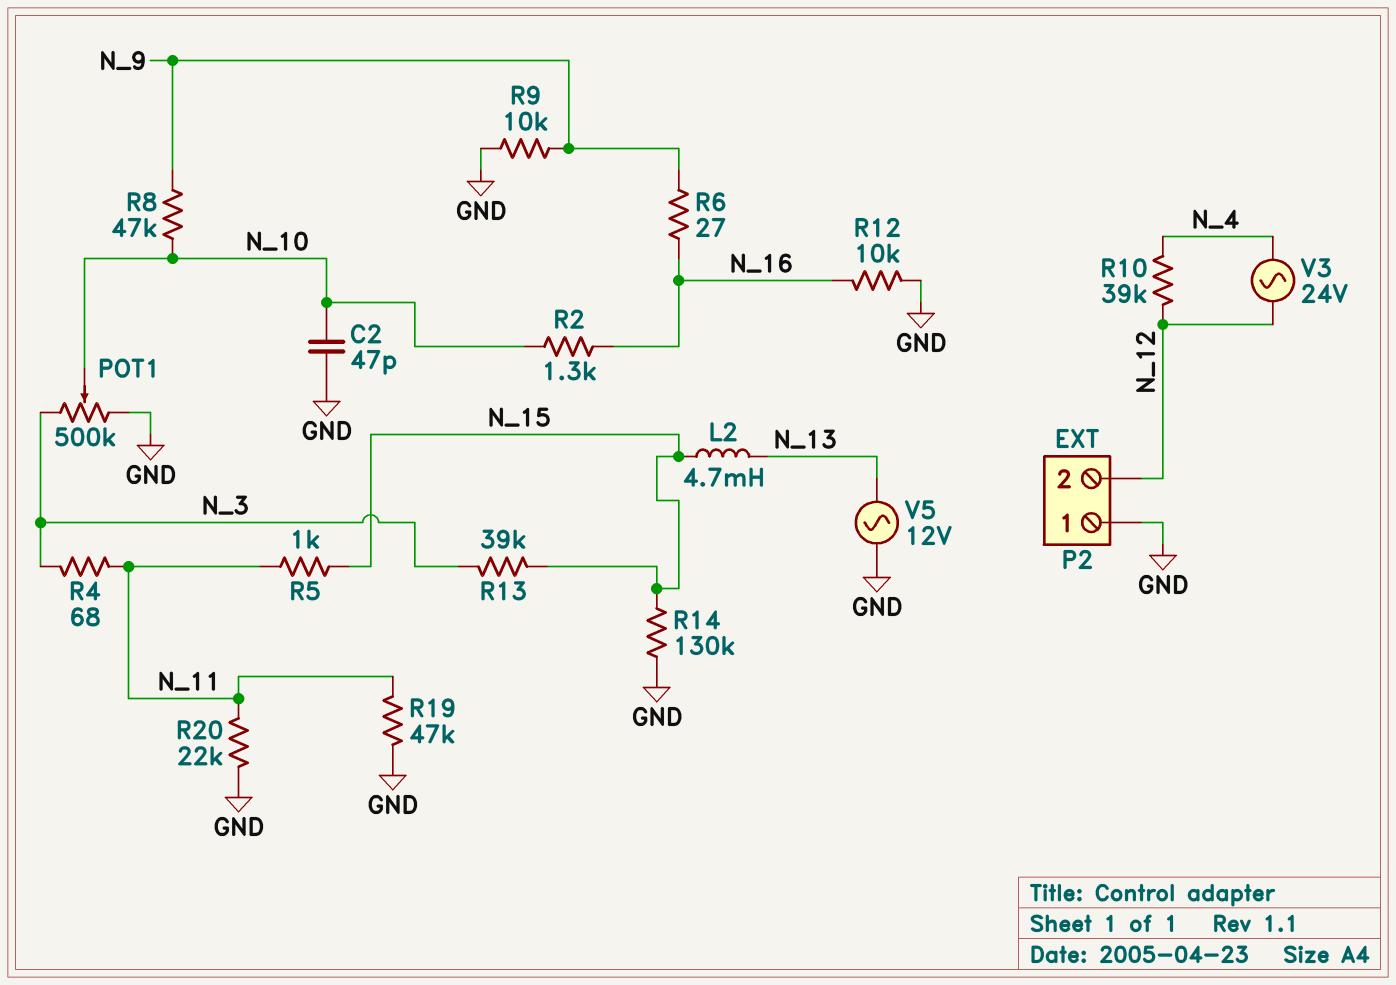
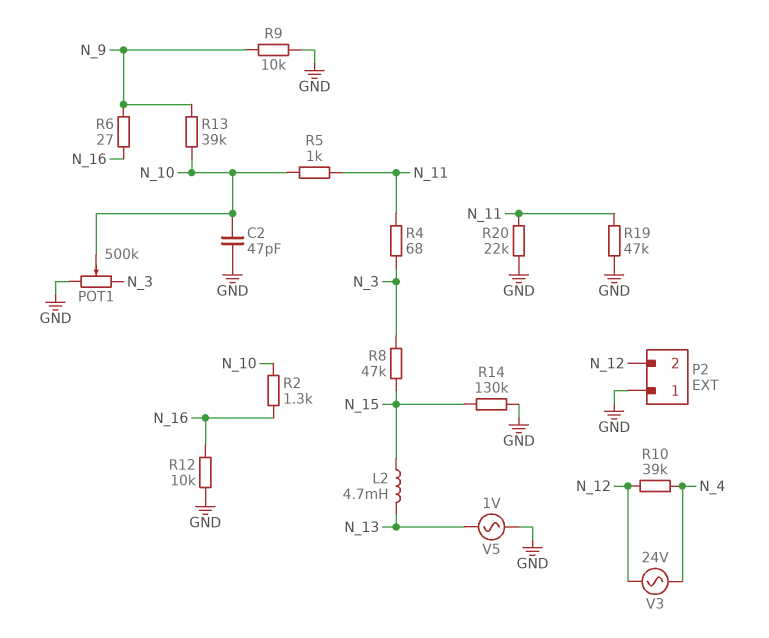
R5: 1k (N_11, N_15) -> 1k (N_10, N_11)
R8: 47k (N_9, N_10) -> 47k (N_3, N_15)
R13: 39k (N_3, N_15) -> 39k (N_9, N_10)
V5: AC 12V (GND, N_13) -> AC 1V (GND, N_13)

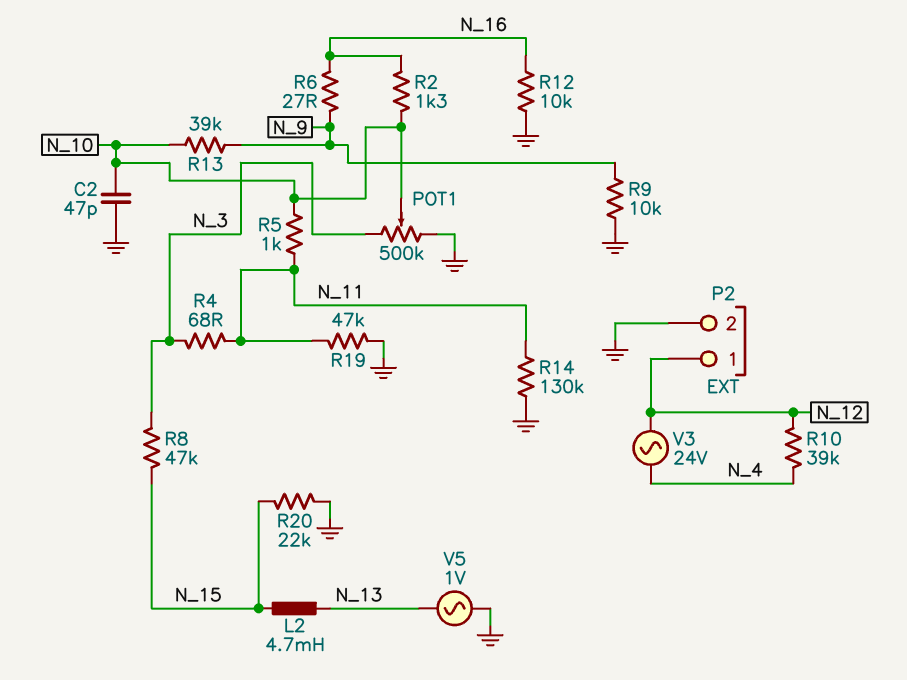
P2 pin 1: GND -> N_12
P2 pin 2: N_12 -> GND
R14: 130k (GND, N_15) -> 130k (GND, N_11)
R20: 22k (GND, N_11) -> 22k (GND, N_15)

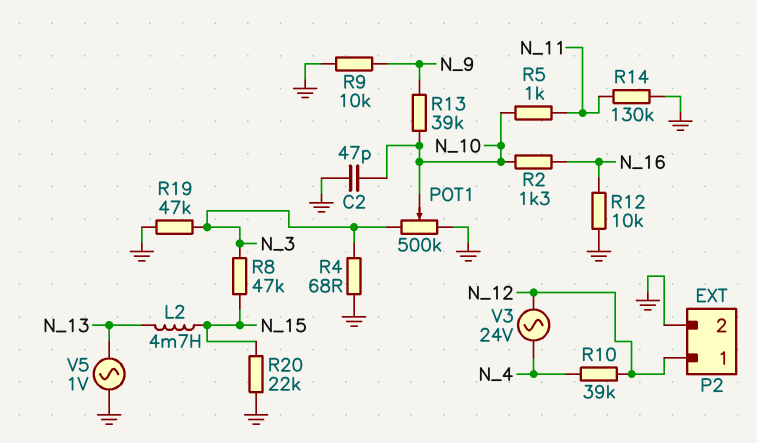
R4: 68 (N_3, N_11) -> 68 (GND, N_3)
R6: 27 (N_9, N_16) -> none
R19: 47k (GND, N_11) -> 47k (GND, N_3)

